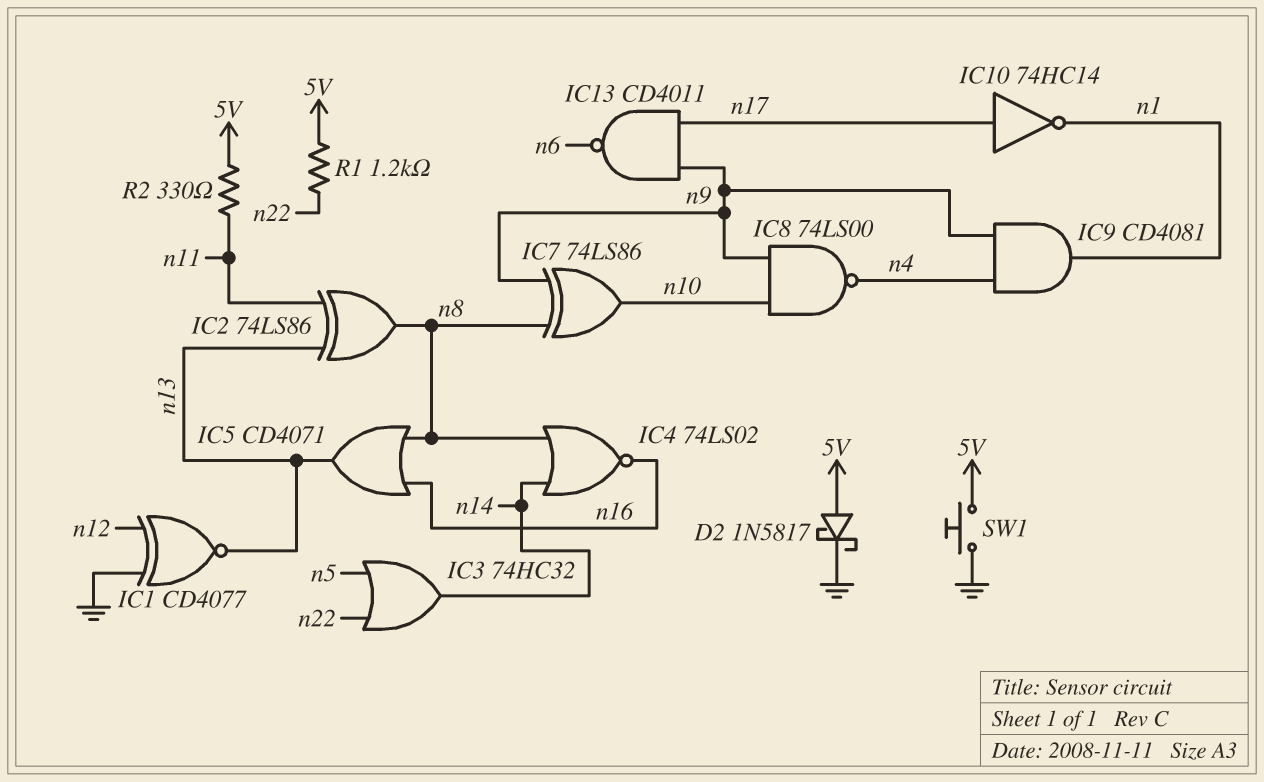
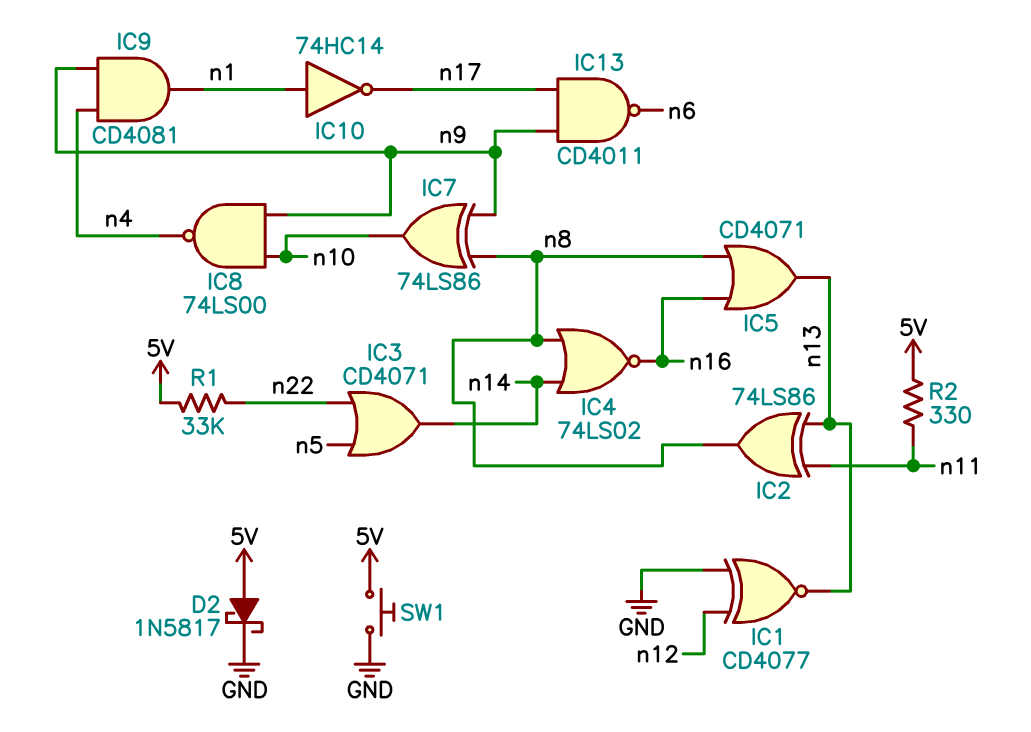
IC3: OR 74HC32 (in n5, in n22, out n14) -> OR CD4071 (in n5, in n22, out n14)
IC10: NOT 74HC14 (in n17, out n1) -> NOT 74HC14 (in n1, out n17)
R1: 1.2k (5V, n22) -> 33k (5V, n22)

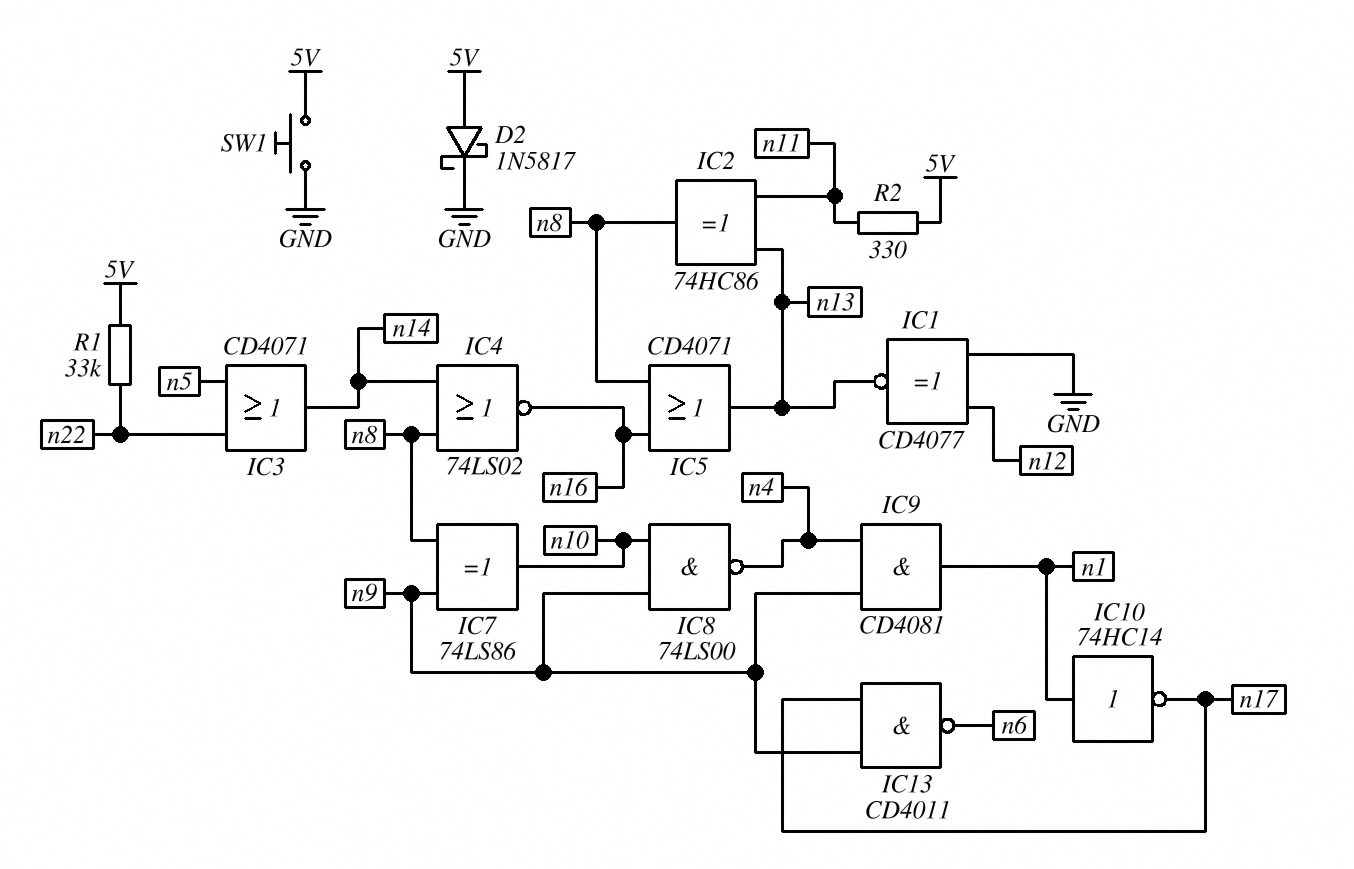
IC2: XOR 74LS86 (in n11, in n13, out n8) -> XOR 74HC86 (in n11, in n13, out n8)

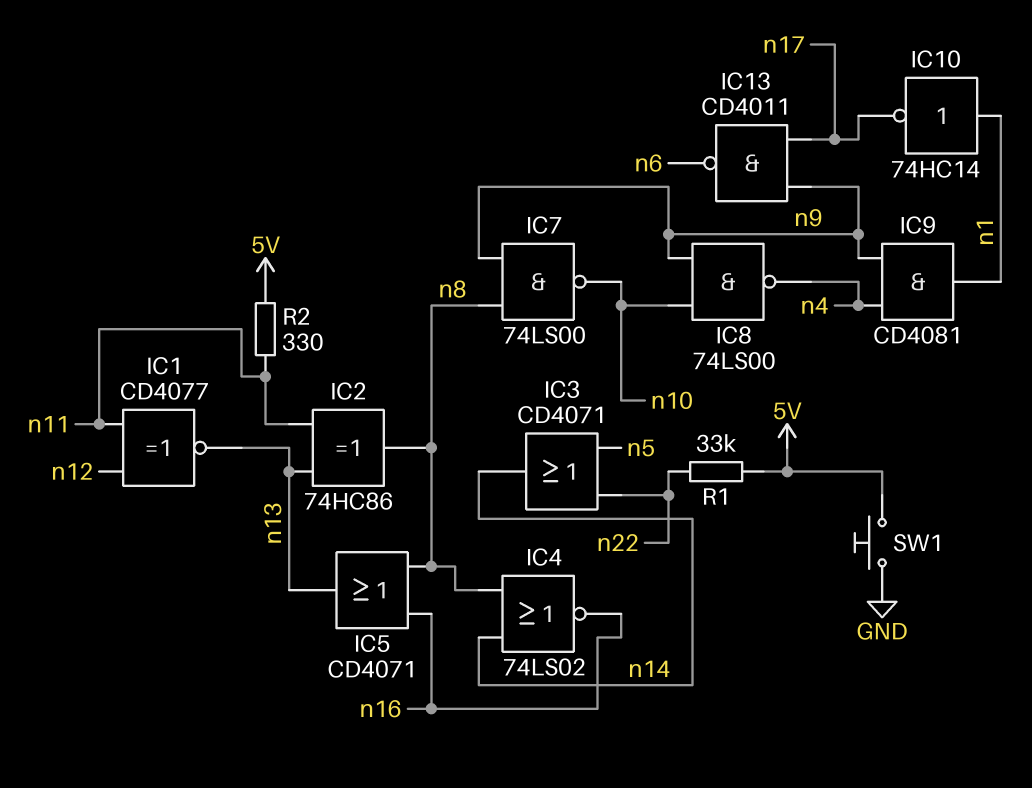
D2: schottky 1N5817 (A 5V, K GND) -> none
IC1: XNOR CD4077 (in GND, in n12, out n13) -> XNOR CD4077 (in n11, in n12, out n13)
IC7: XOR 74LS86 (in n8, in n9, out n10) -> NAND 74LS00 (in n8, in n9, out n10)

